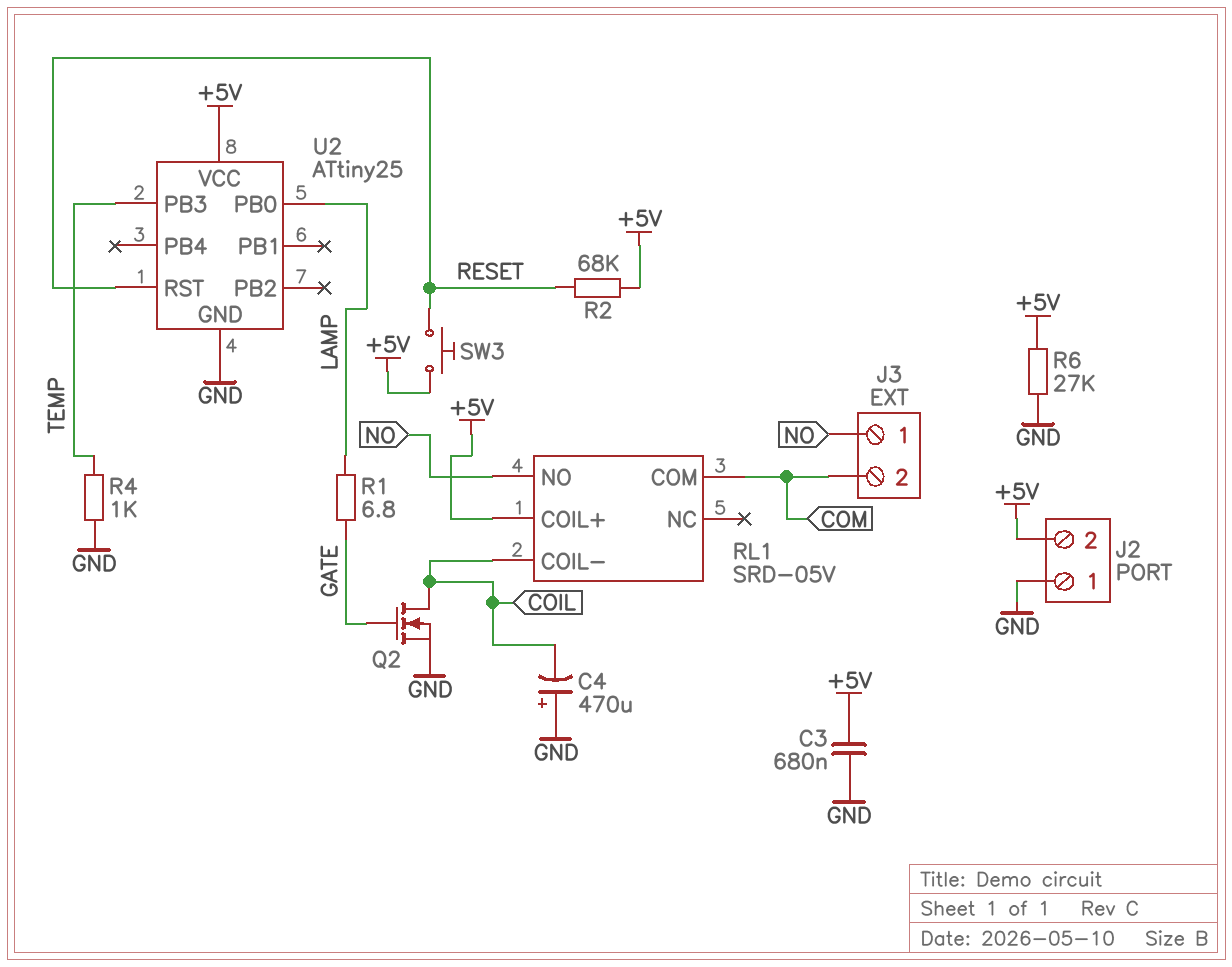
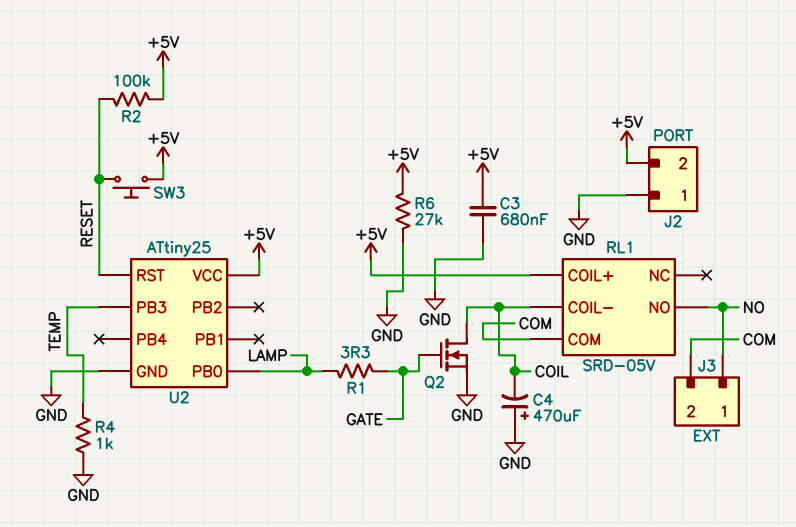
R1: 6.8 (GATE, LAMP) -> 3.3 (GATE, LAMP)
R2: 68k (+5V, RESET) -> 100k (+5V, RESET)

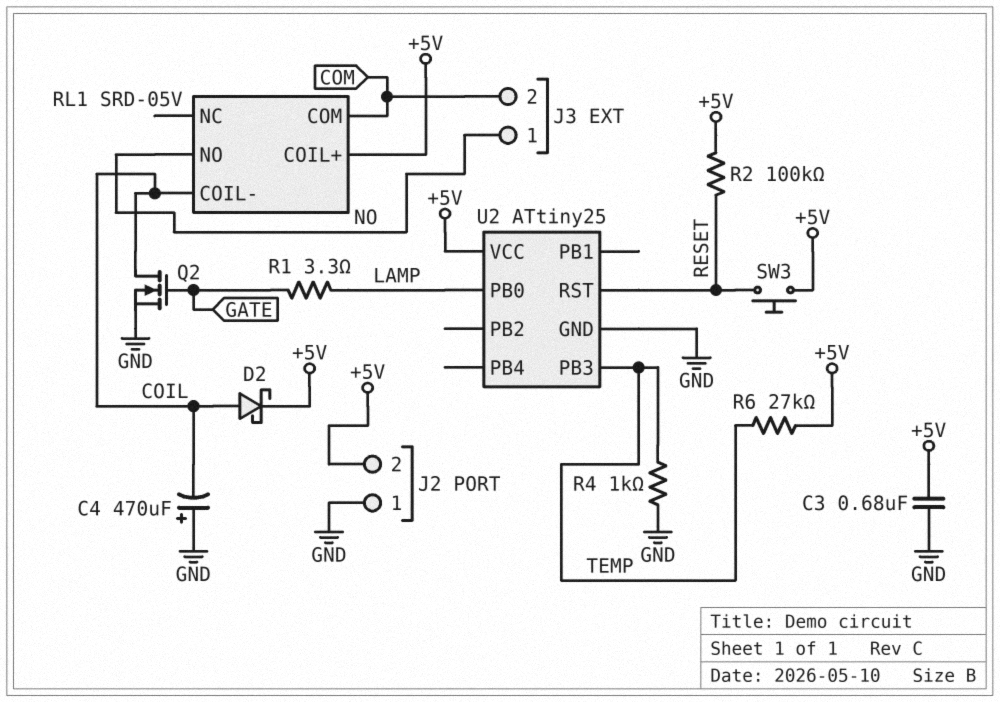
D2: none -> schottky (A COIL, K +5V)
R6: 27k (+5V, GND) -> 27k (+5V, TEMP)

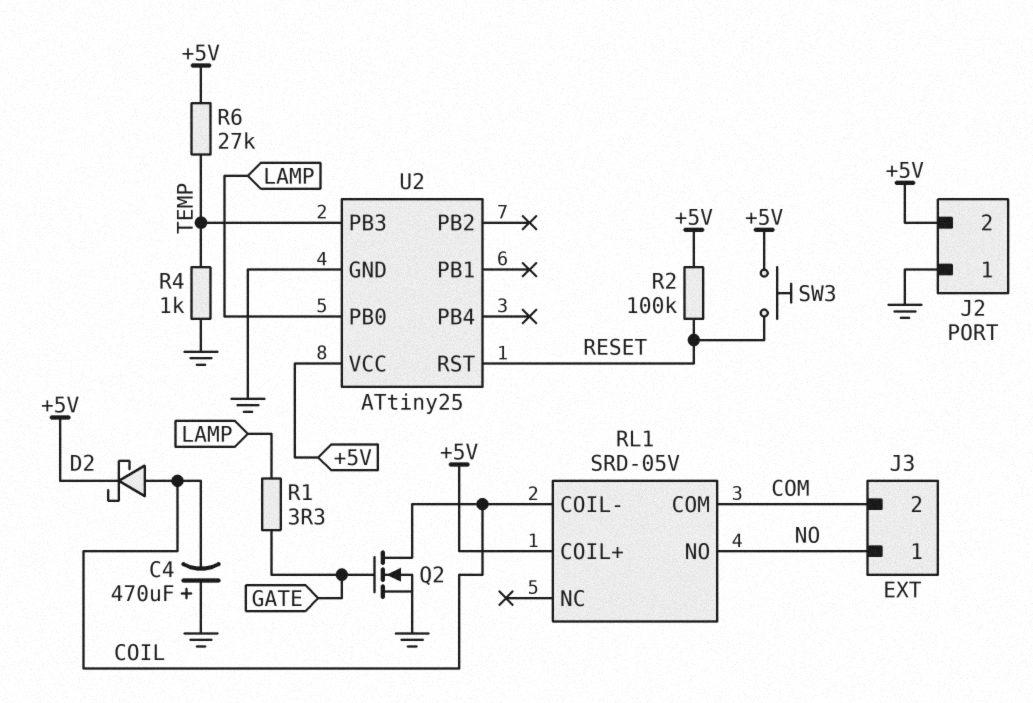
C3: 680nF (+5V, GND) -> none

